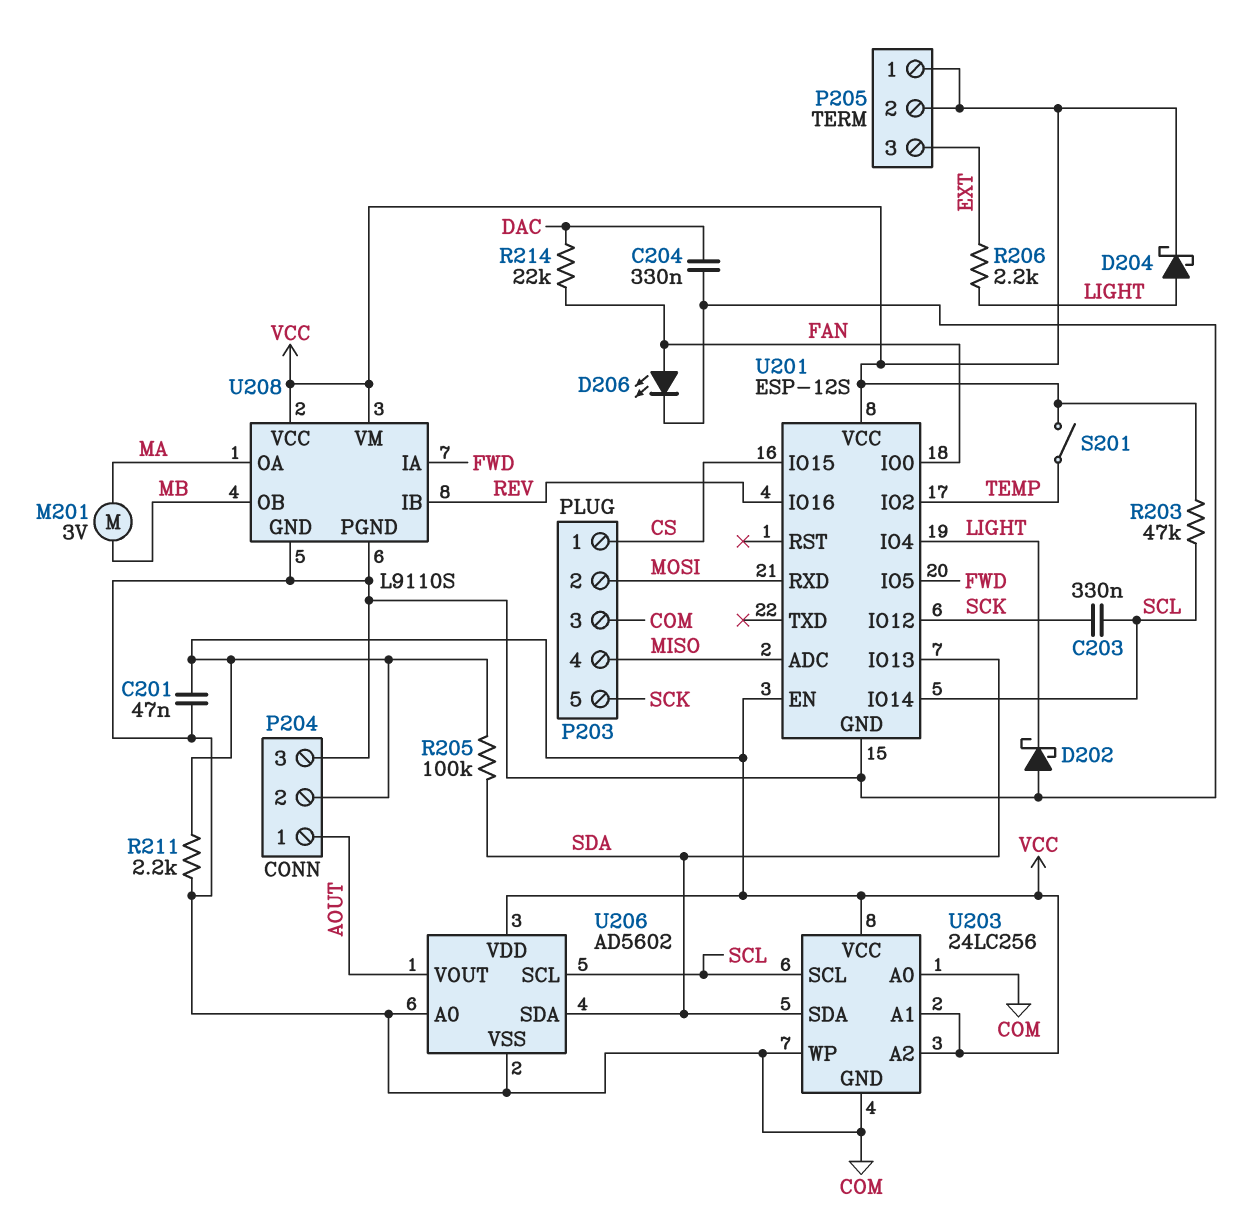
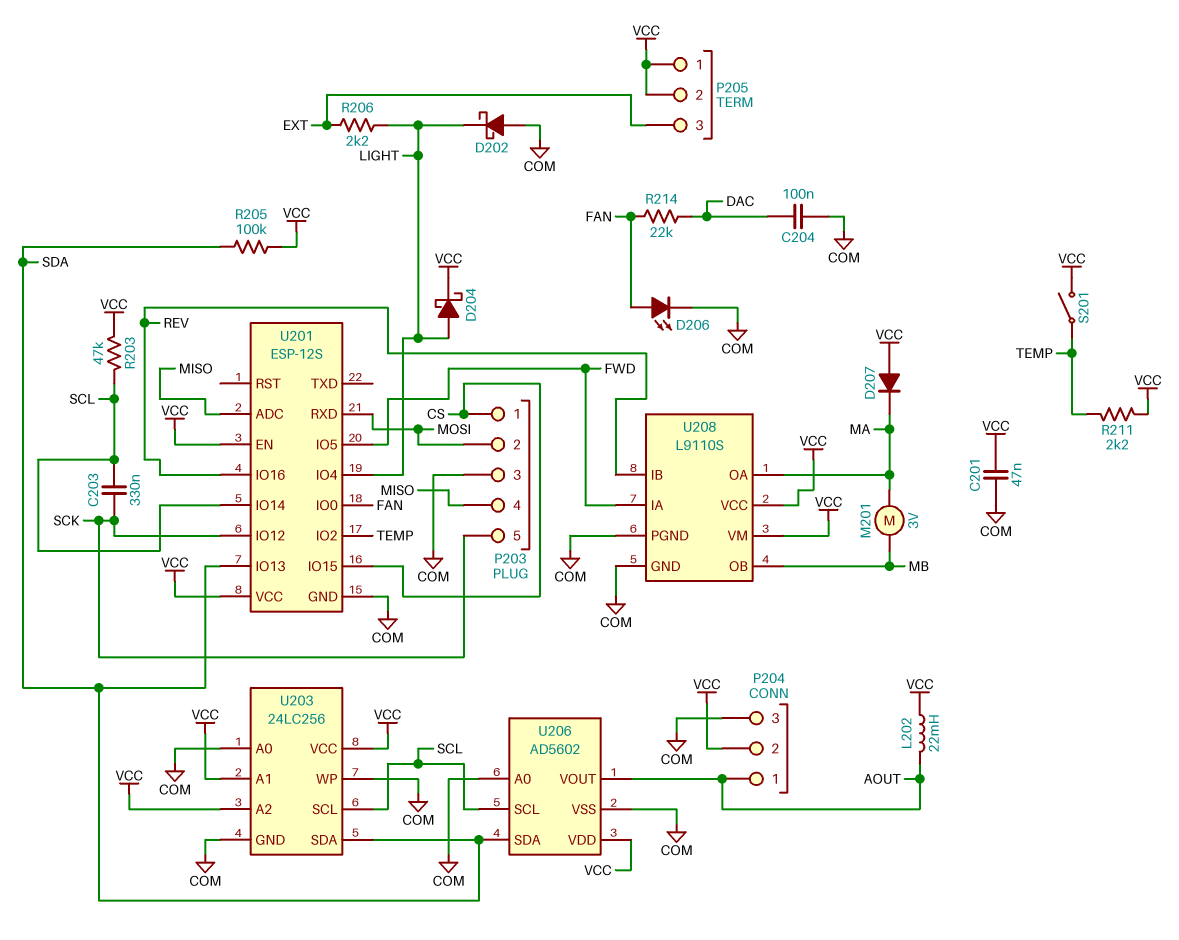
C204: 330nF (COM, DAC) -> 100nF (COM, DAC)
D207: none -> diode (A VCC, K MA)
L202: none -> 22mH (AOUT, VCC)
R211: 2.2k (COM, VCC) -> 2.2k (TEMP, VCC)

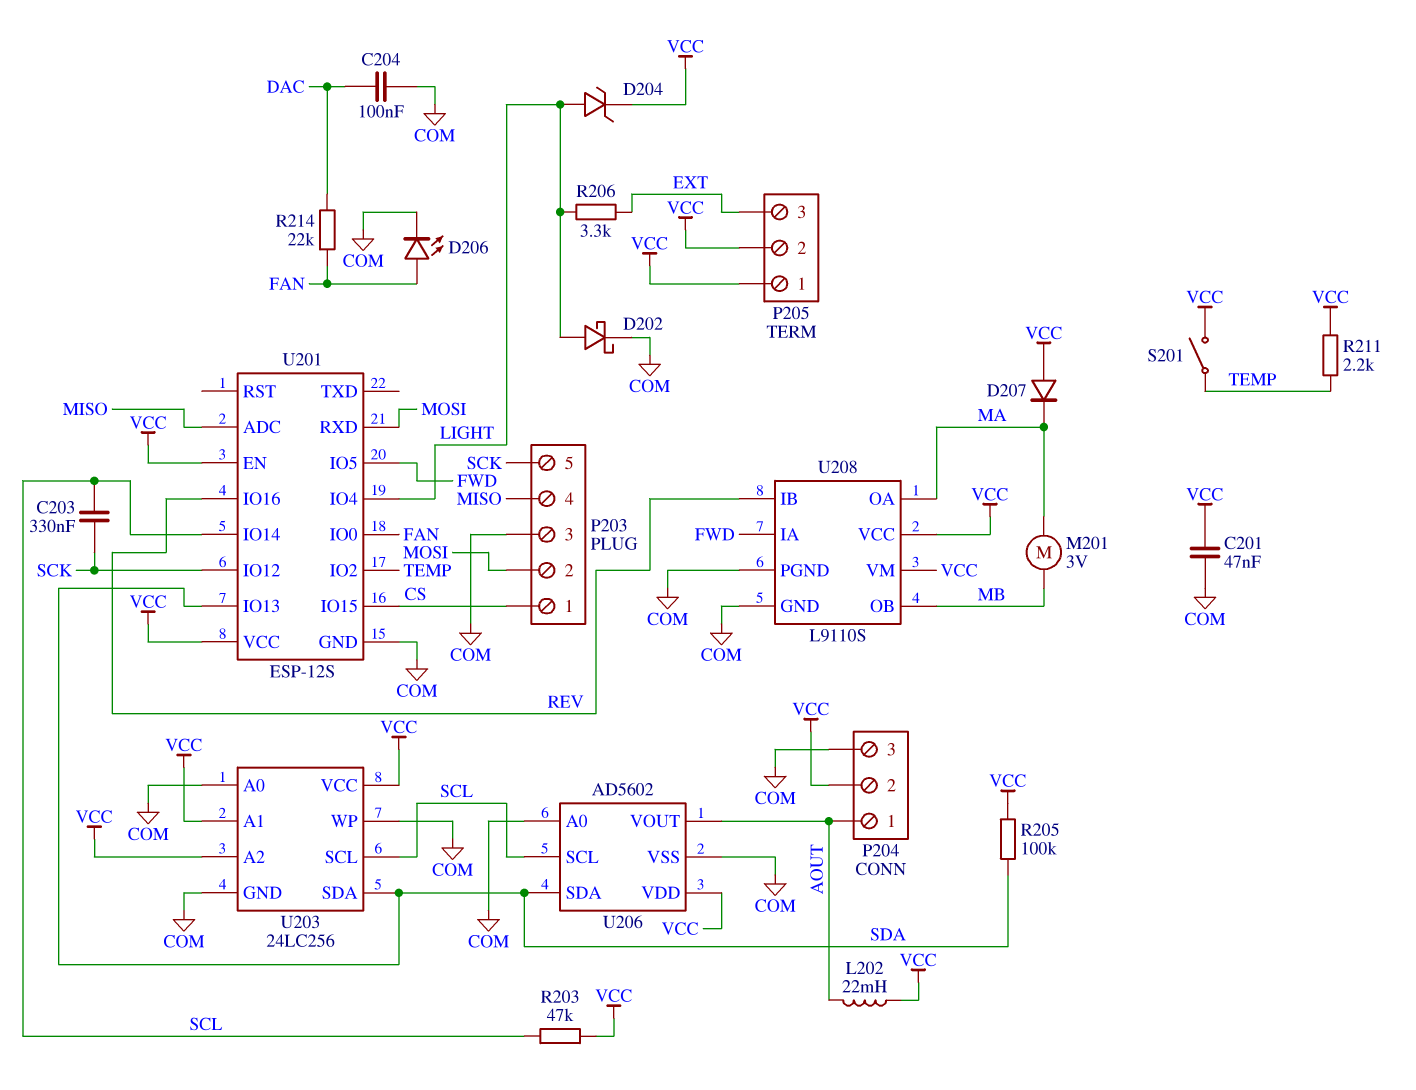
D202: schottky (A COM, K LIGHT) -> schottky (A LIGHT, K COM)
D204: schottky (A LIGHT, K VCC) -> zener (A LIGHT, K VCC)
R206: 2.2k (EXT, LIGHT) -> 3.3k (EXT, LIGHT)

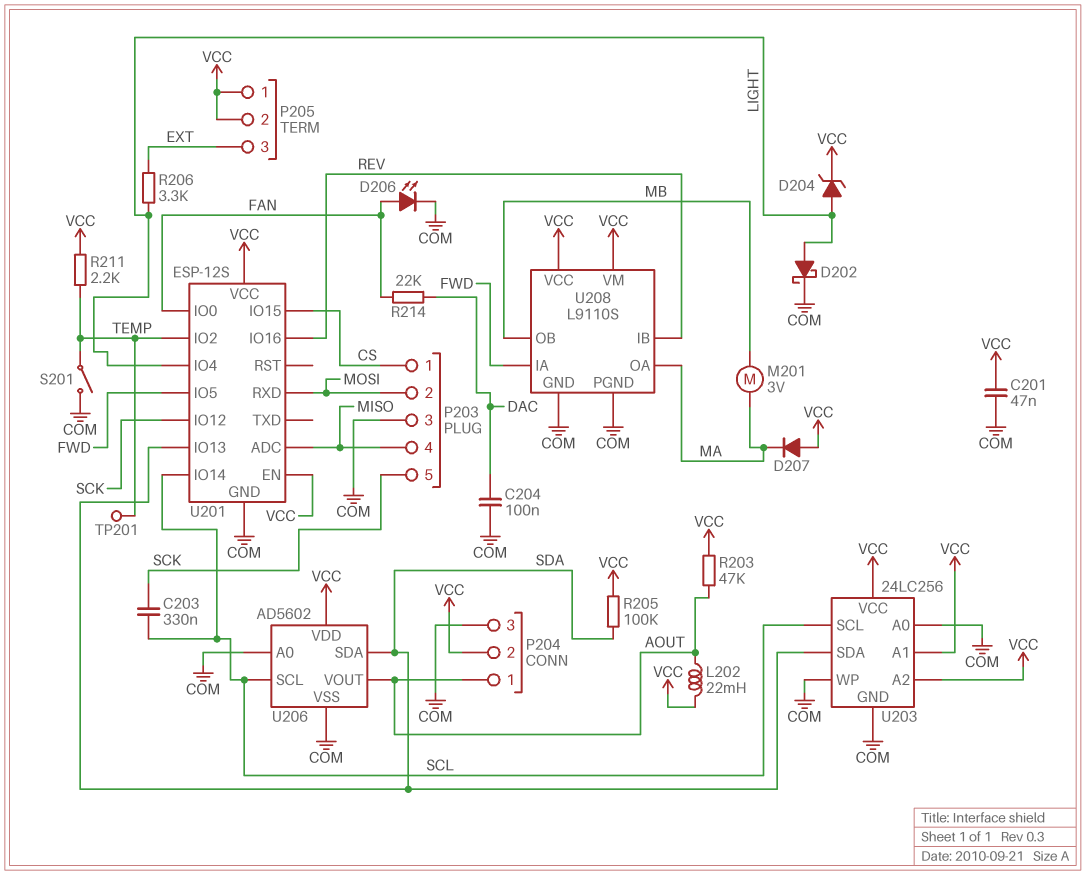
R203: 47k (SCL, VCC) -> 47k (AOUT, VCC)
S201: switch (TEMP, VCC) -> switch (COM, TEMP)
TP201: none -> test point (TEMP)

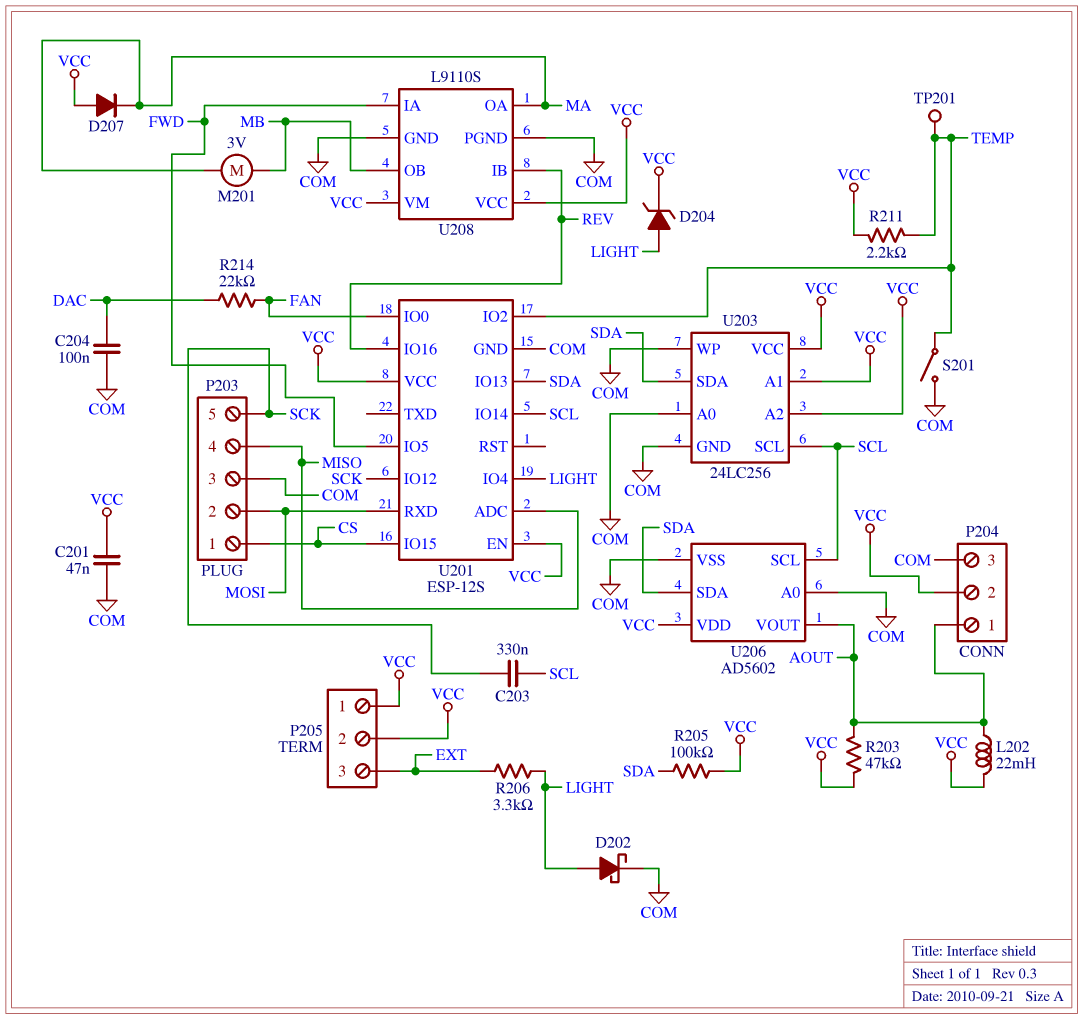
D206: LED (A FAN, K COM) -> none

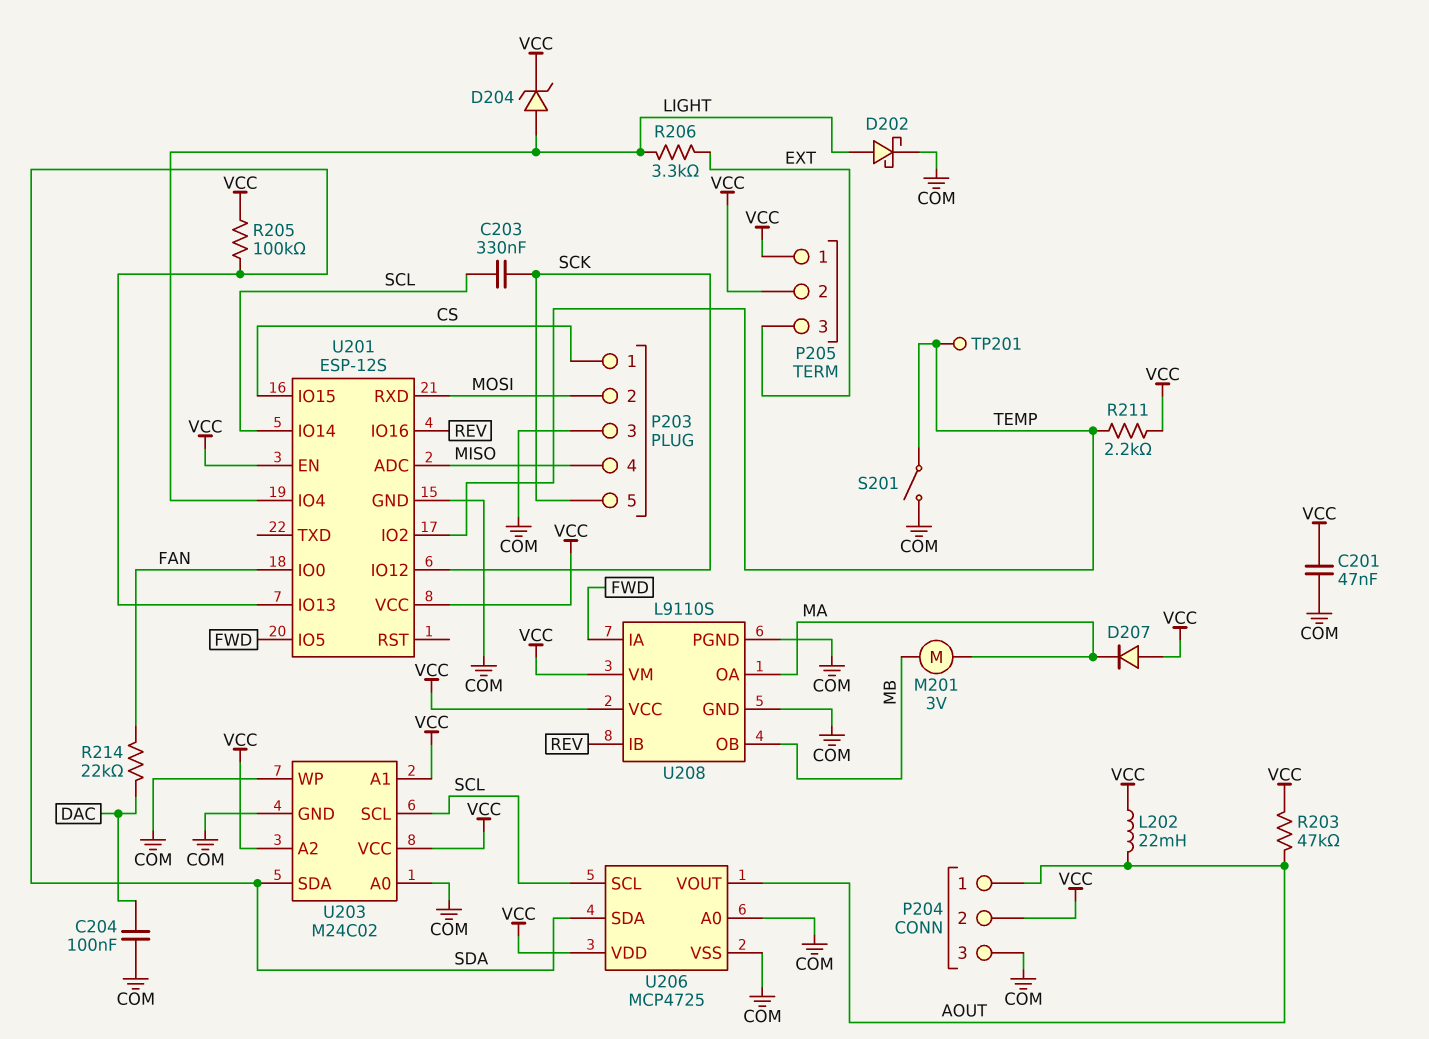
U203: 24LC256 -> M24C02
U206: AD5602 -> MCP4725

